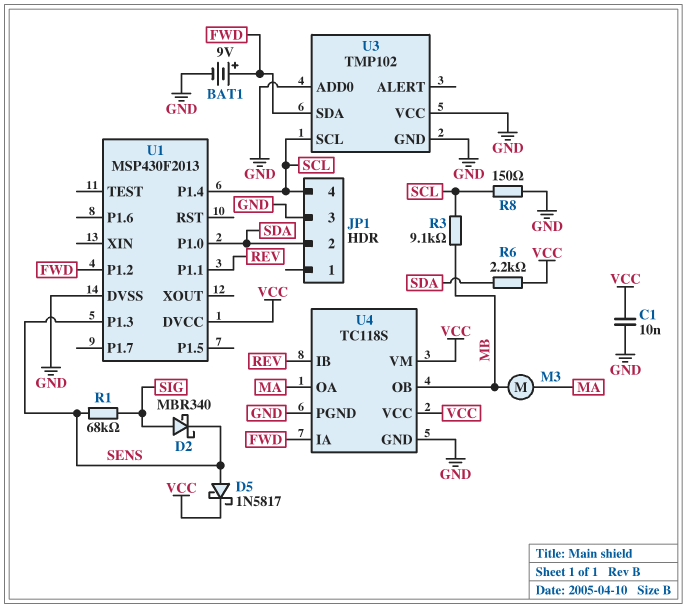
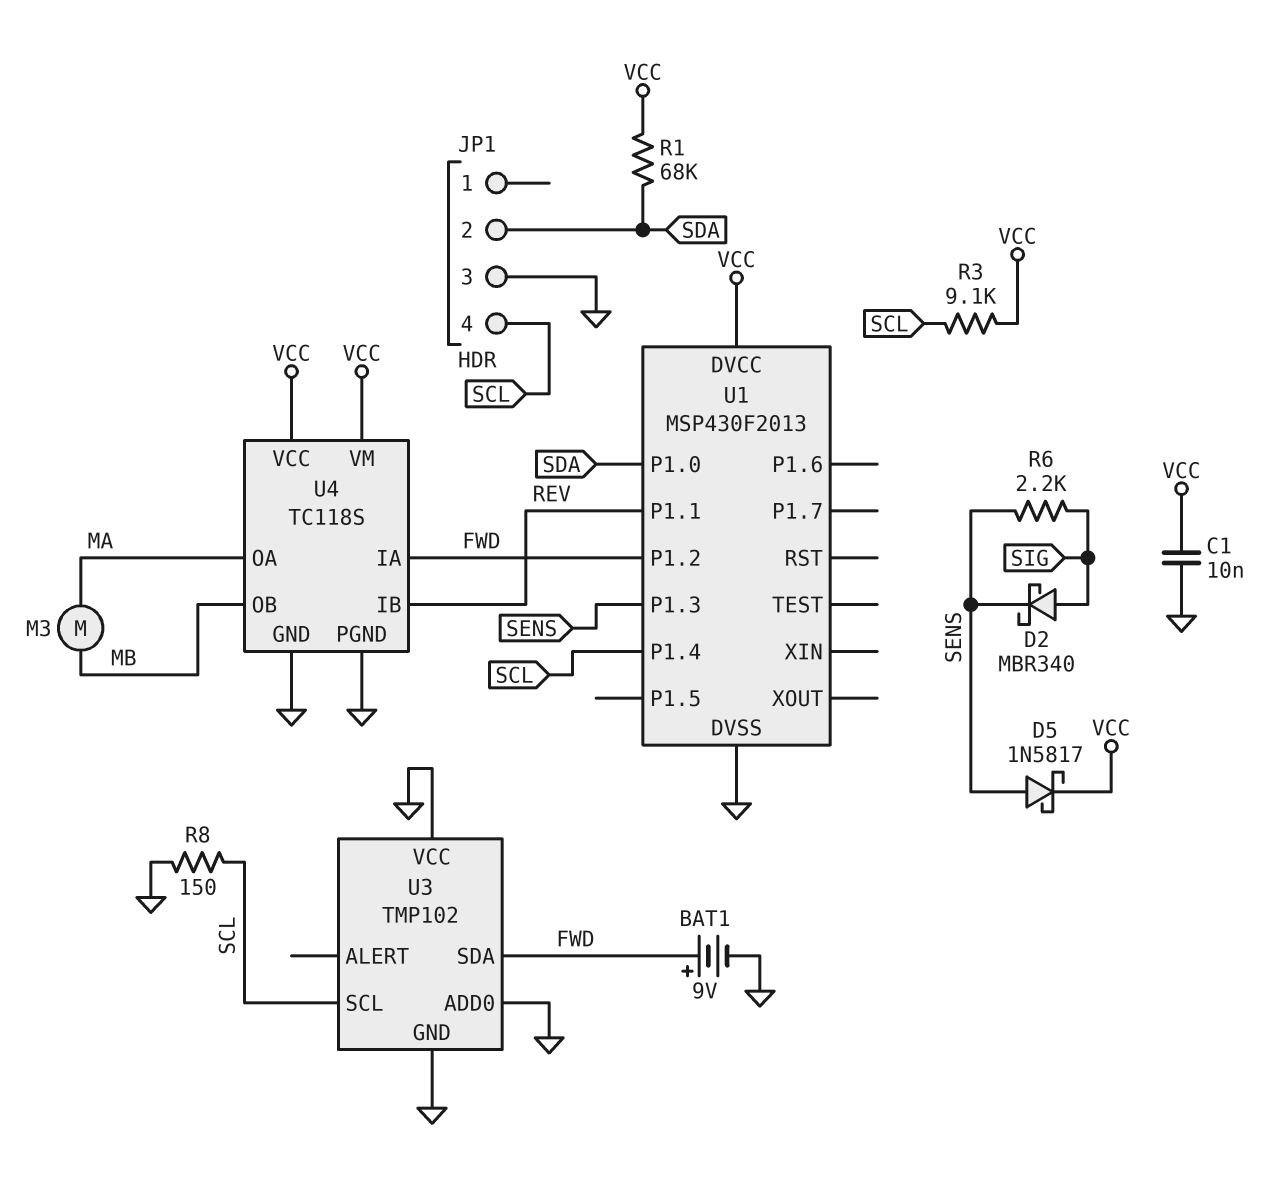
R1: 68k (SENS, SIG) -> 68k (SDA, VCC)
R3: 9.1k (MB, SCL) -> 9.1k (SCL, VCC)
R6: 2.2k (SDA, VCC) -> 2.2k (SENS, SIG)

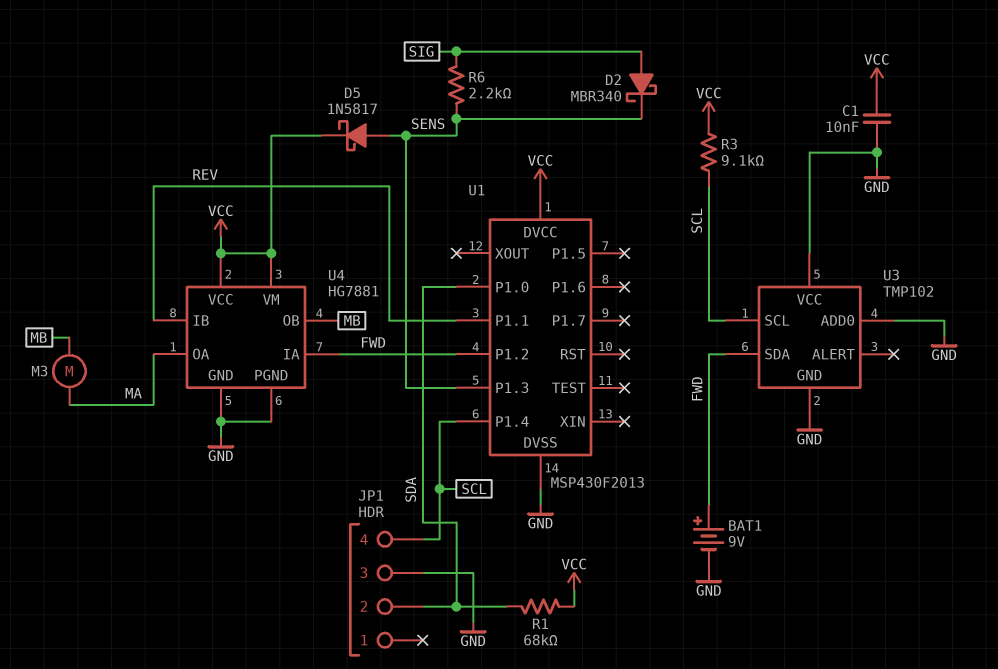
R8: 150 (GND, SCL) -> none
U4: TC118S -> HG7881

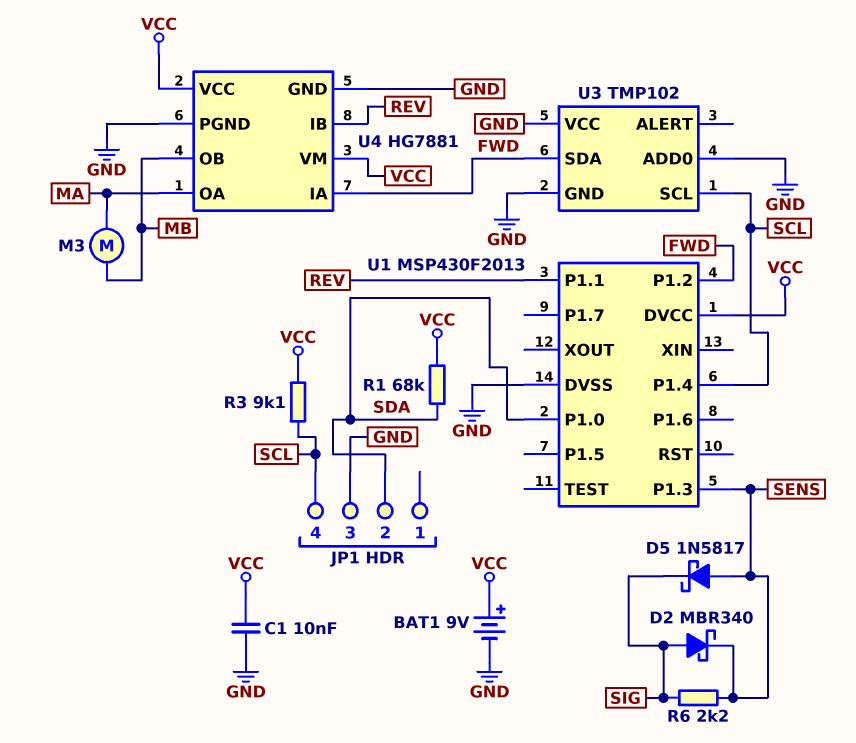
BAT1: 9V (plus FWD, minus GND) -> 9V (plus VCC, minus GND)
D5: schottky 1N5817 (A SENS, K VCC) -> schottky 1N5817 (A SENS, K SIG)

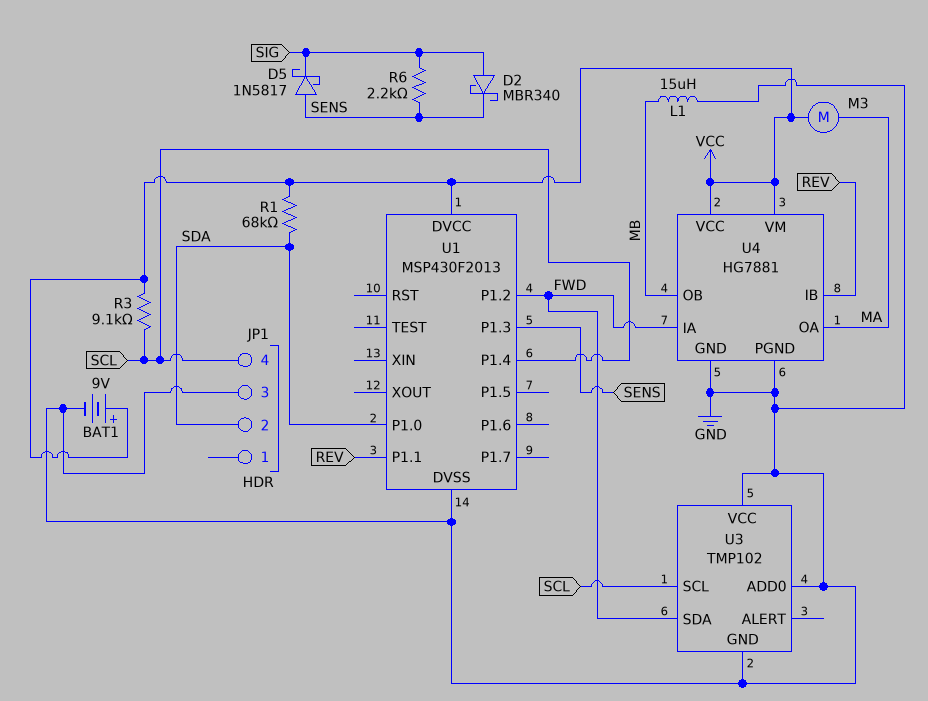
C1: 10nF (GND, VCC) -> none
L1: none -> 15uH (GND, MB)
M3: motor (MA, MB) -> motor (MA, VCC)

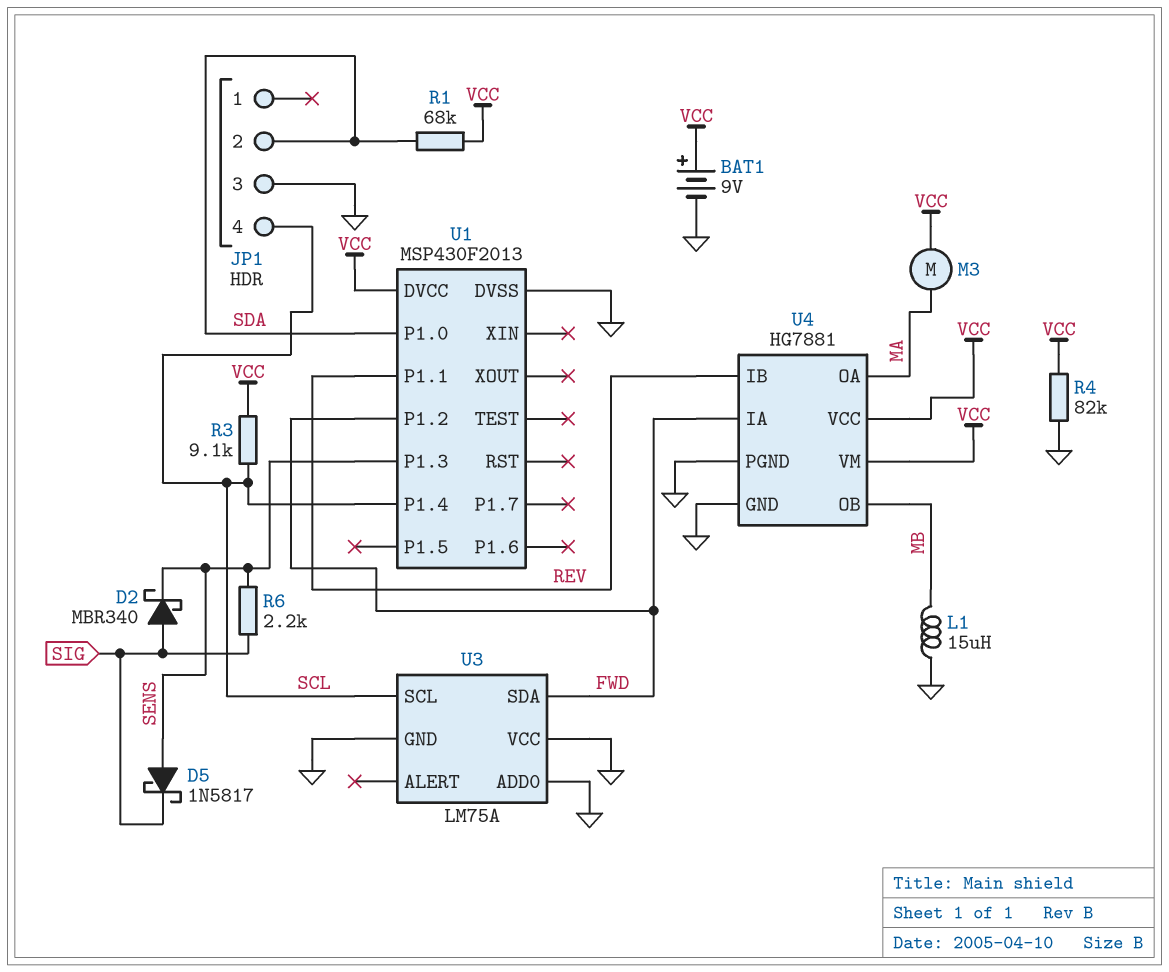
R4: none -> 82k (GND, VCC)
U3: TMP102 -> LM75A

